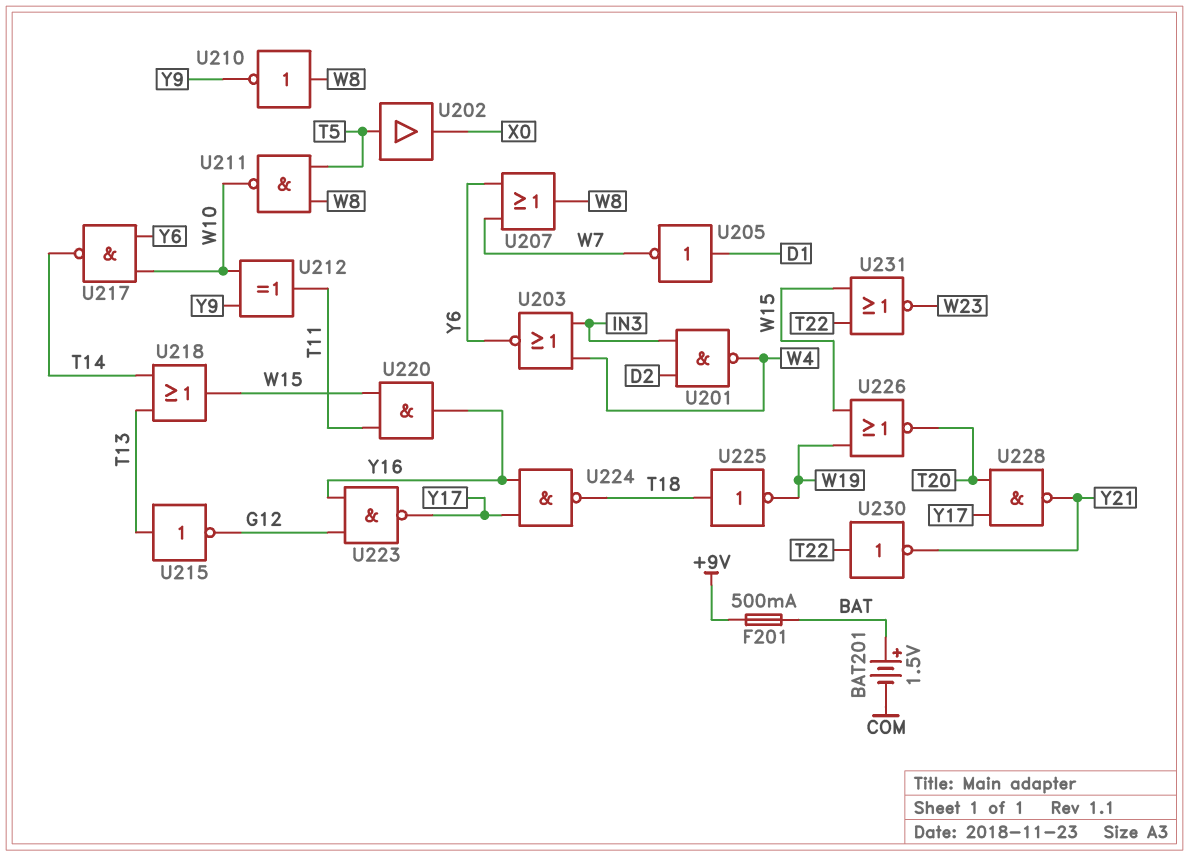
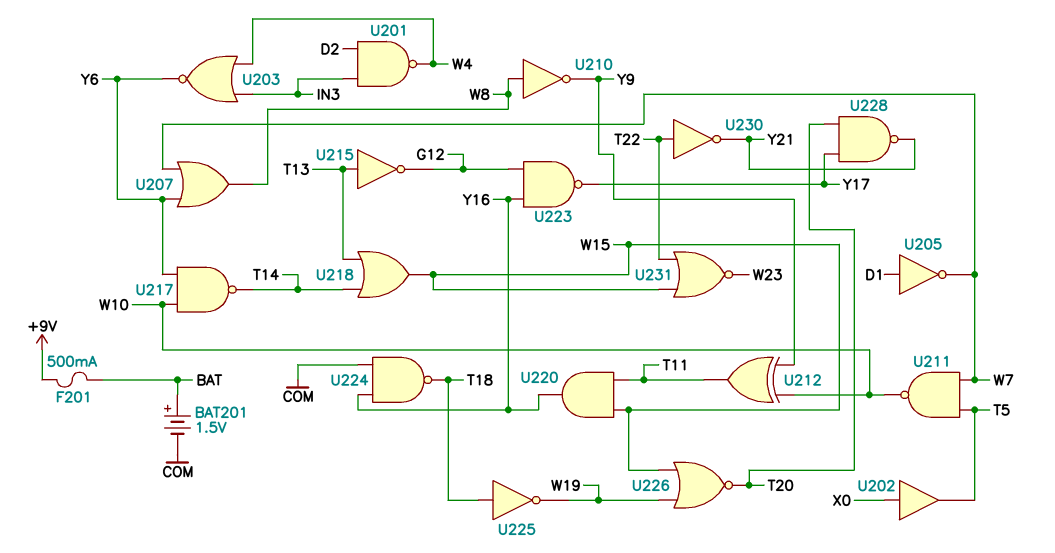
U202: buffer (in T5, out X0) -> buffer (in X0, out T5)
U211: NAND (in T5, in W8, out W10) -> NAND (in T5, in W7, out W10)
U224: NAND (in Y16, in Y17, out T18) -> NAND (in COM, in Y16, out T18)

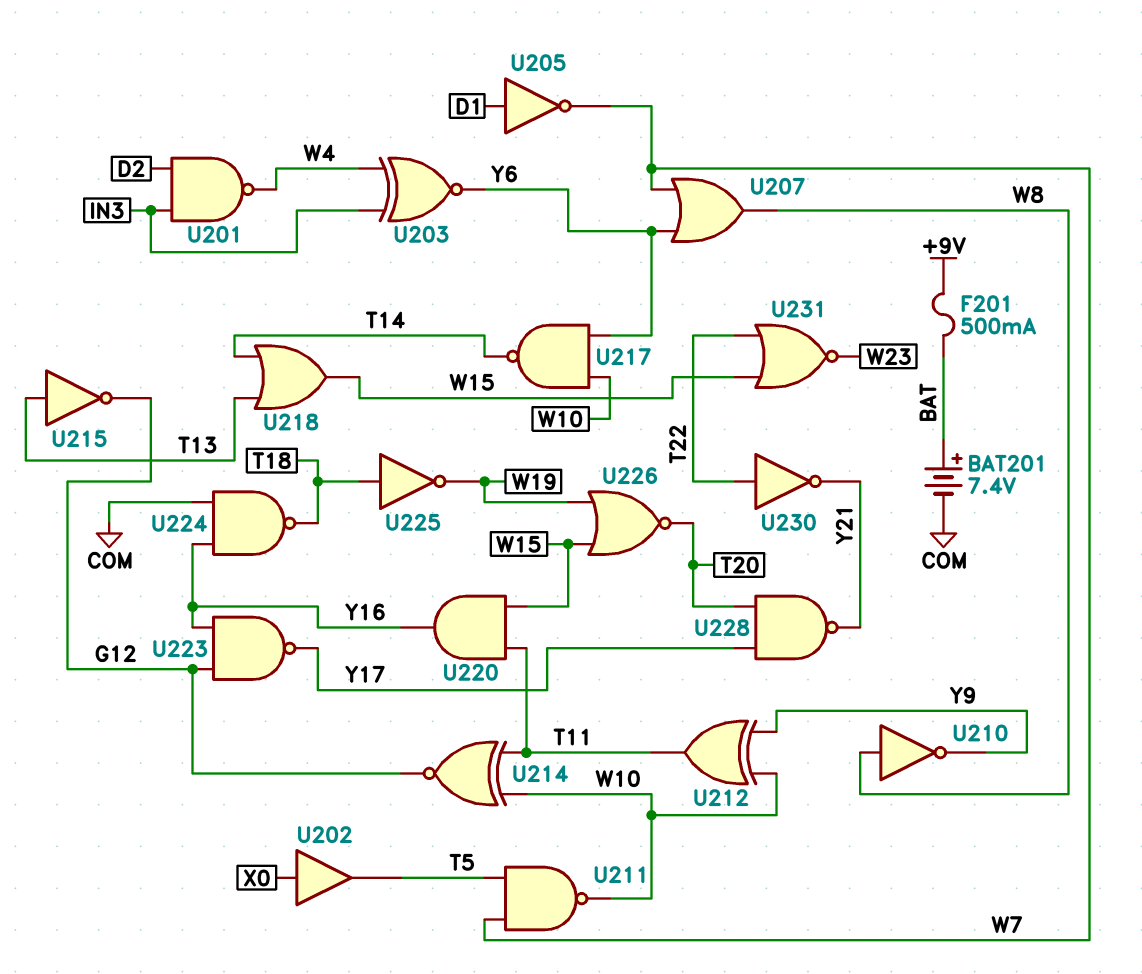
BAT201: 1.5V (plus BAT, minus COM) -> 7.4V (plus BAT, minus COM)
U203: NOR (in IN3, in W4, out Y6) -> XNOR (in IN3, in W4, out Y6)
U214: none -> XNOR (in T11, in W10, out G12)

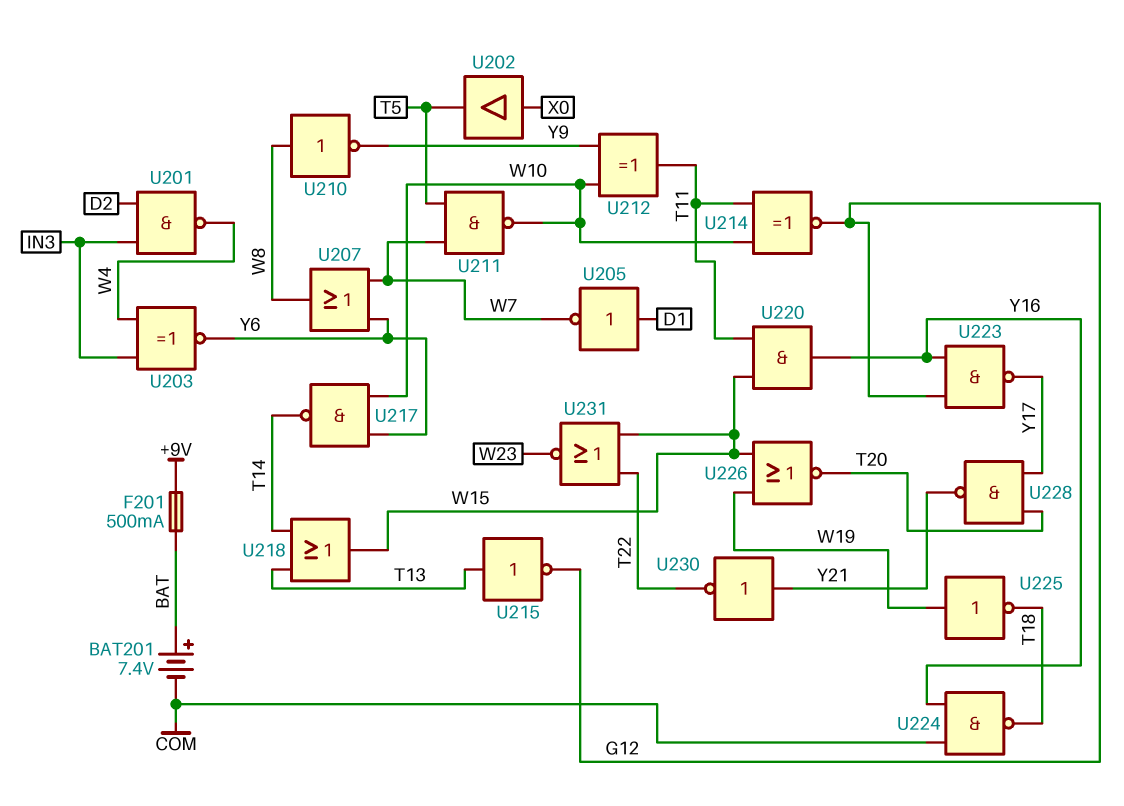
U225: NOT (in T18, out W19) -> NOT (in W19, out T18)
U230: NOT (in T22, out Y21) -> NOT (in Y21, out T22)

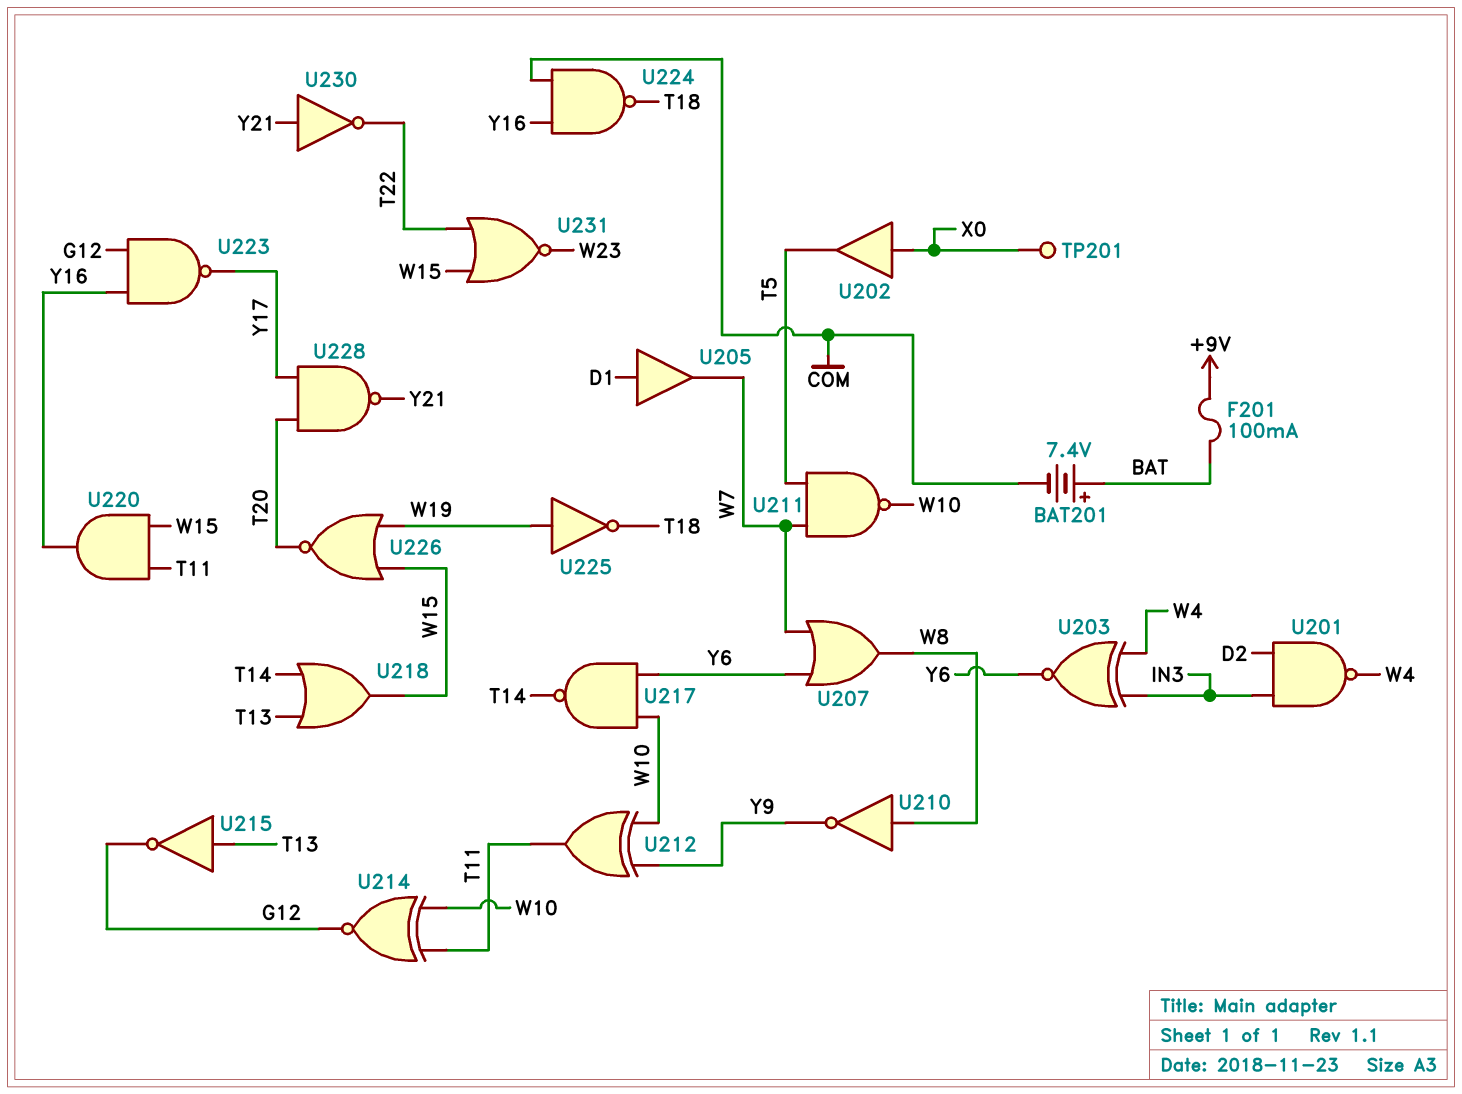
F201: 500mA (+9V, BAT) -> 100mA (+9V, BAT)
TP201: none -> test point (X0)
U205: NOT (in D1, out W7) -> buffer (in D1, out W7)

